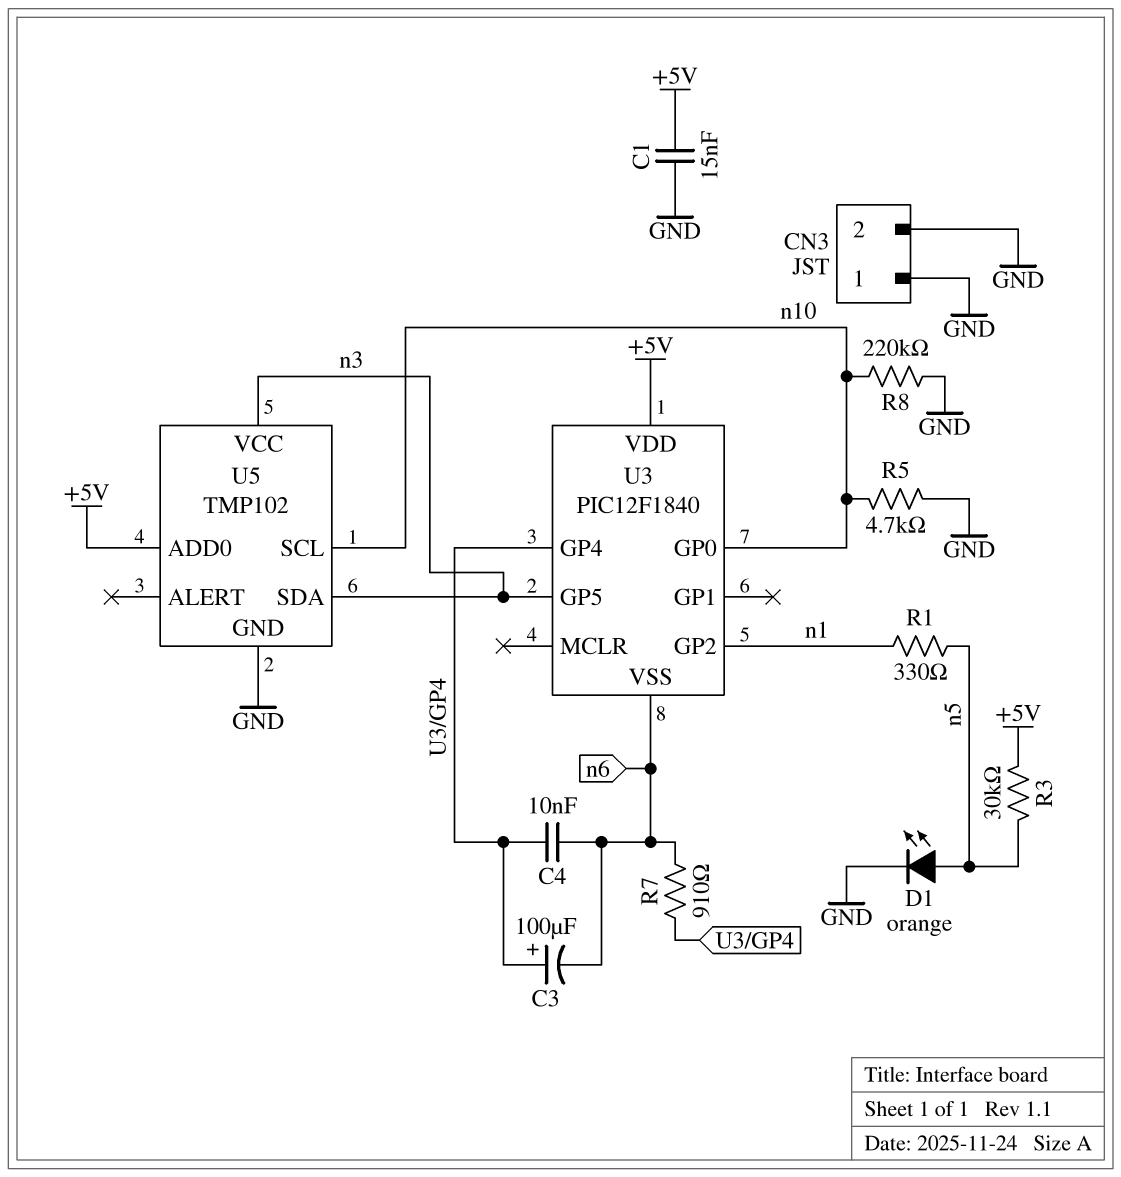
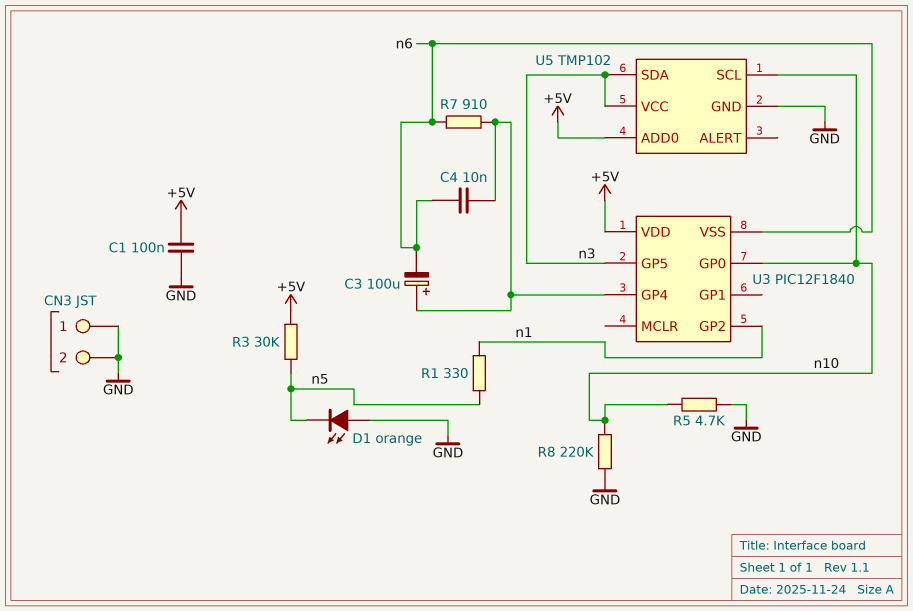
C1: 15nF (+5V, GND) -> 100nF (+5V, GND)
D1: LED orange (A n5, K GND) -> LED orange (A GND, K n5)

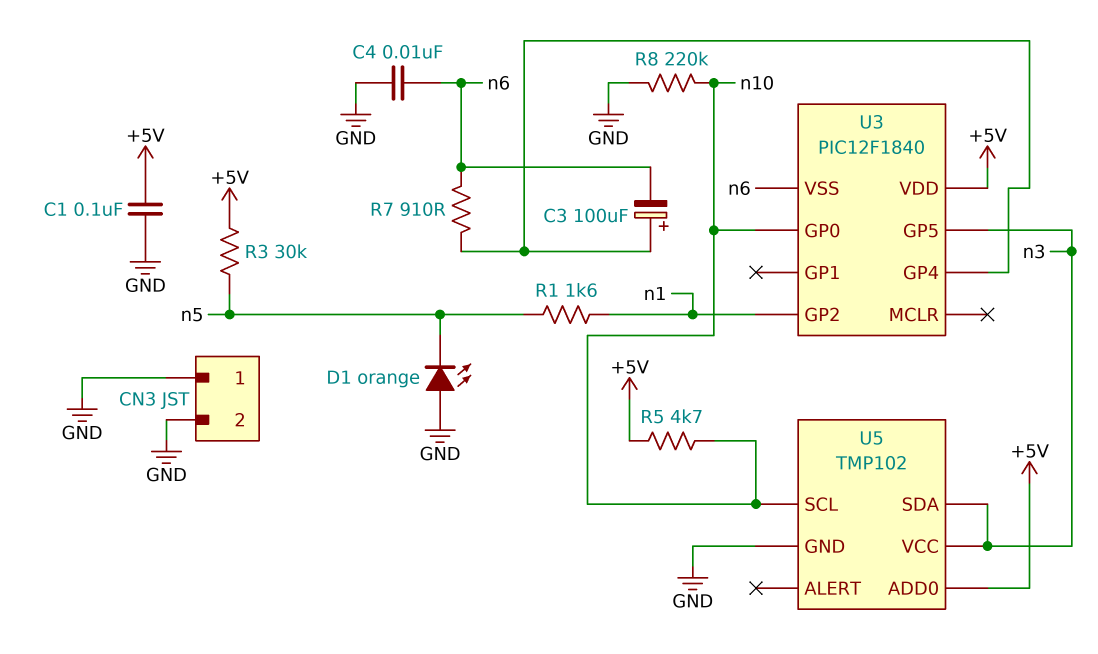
C4: 10nF (U3/GP4, n6) -> 10nF (GND, n6)
R1: 330 (n1, n5) -> 1.6k (n1, n5)
R5: 4.7k (GND, n10) -> 4.7k (+5V, n10)

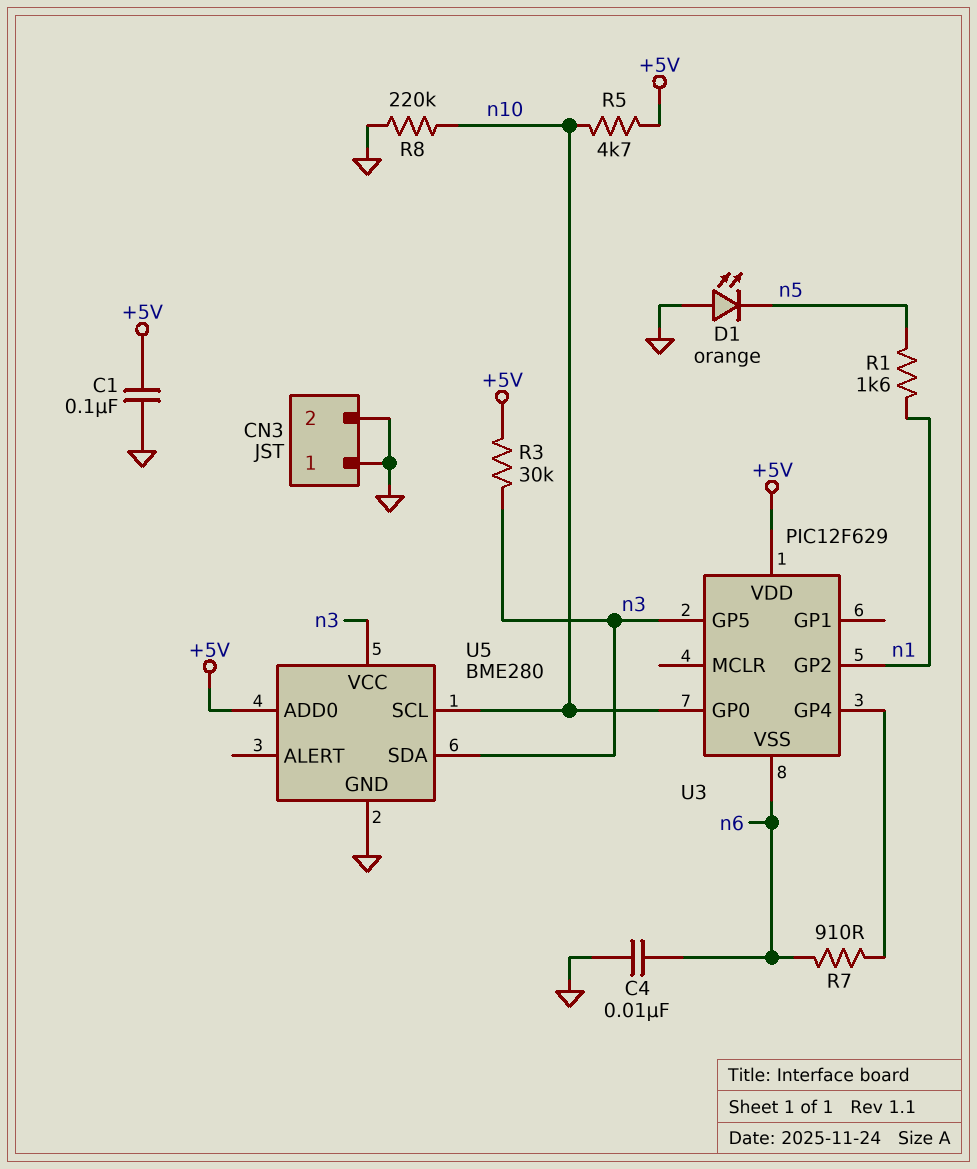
C3: 100uF (plus U3/GP4, minus n6) -> none
R3: 30k (+5V, n5) -> 30k (+5V, n3)
U3: PIC12F1840 -> PIC12F629
U5: TMP102 -> BME280

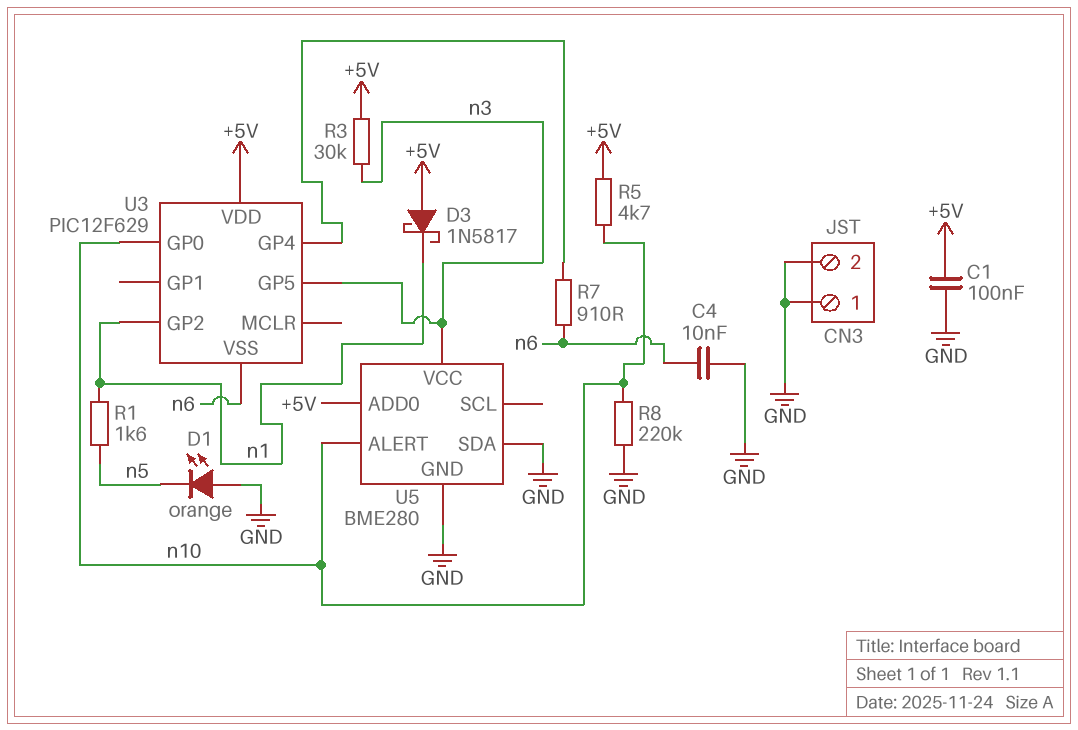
D3: none -> schottky 1N5817 (A +5V, K n1)
U5 pin ALERT: none -> n10
U5 pin SCL: n10 -> none
U5 pin SDA: n3 -> GND

